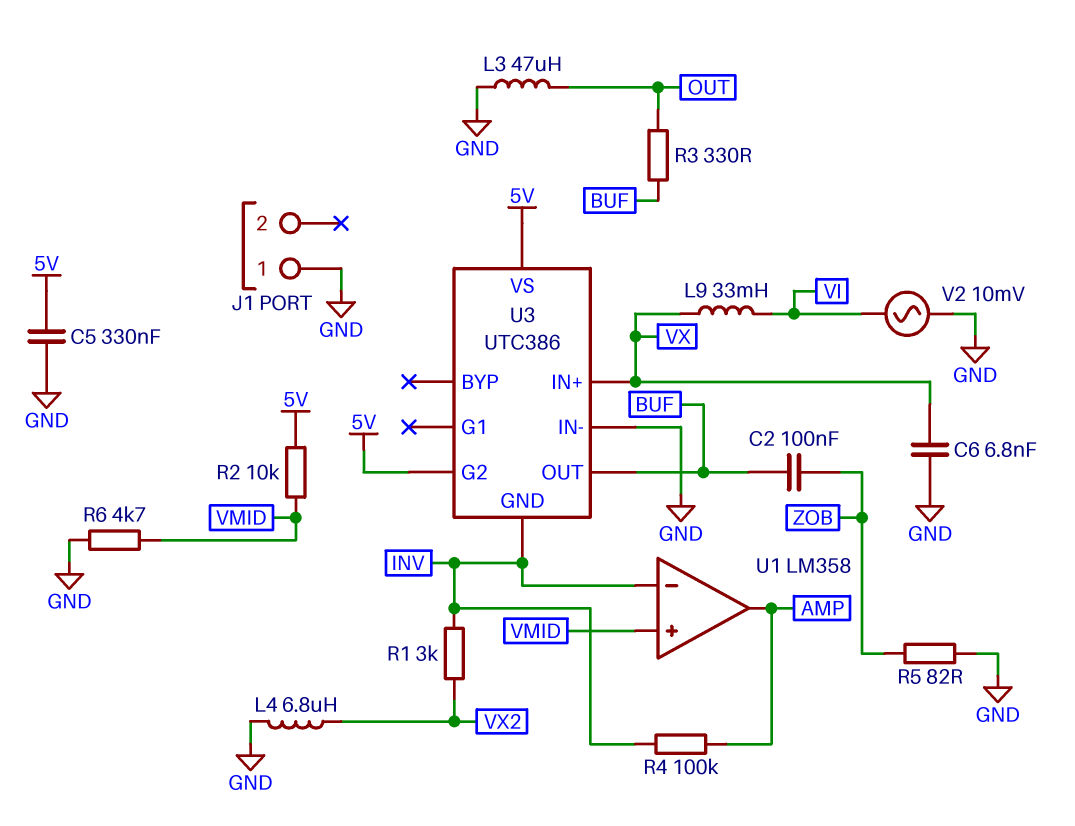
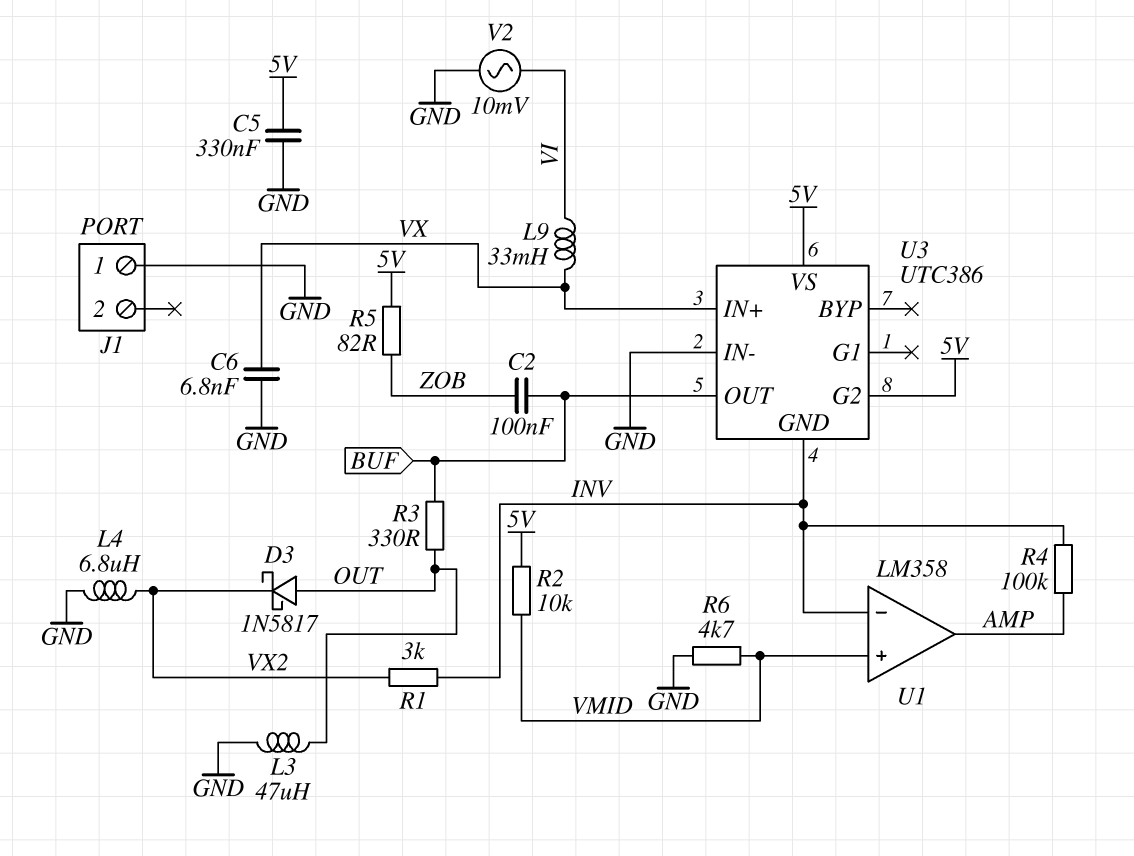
D3: none -> schottky 1N5817 (A OUT, K VX2)
R5: 82 (GND, ZOB) -> 82 (5V, ZOB)

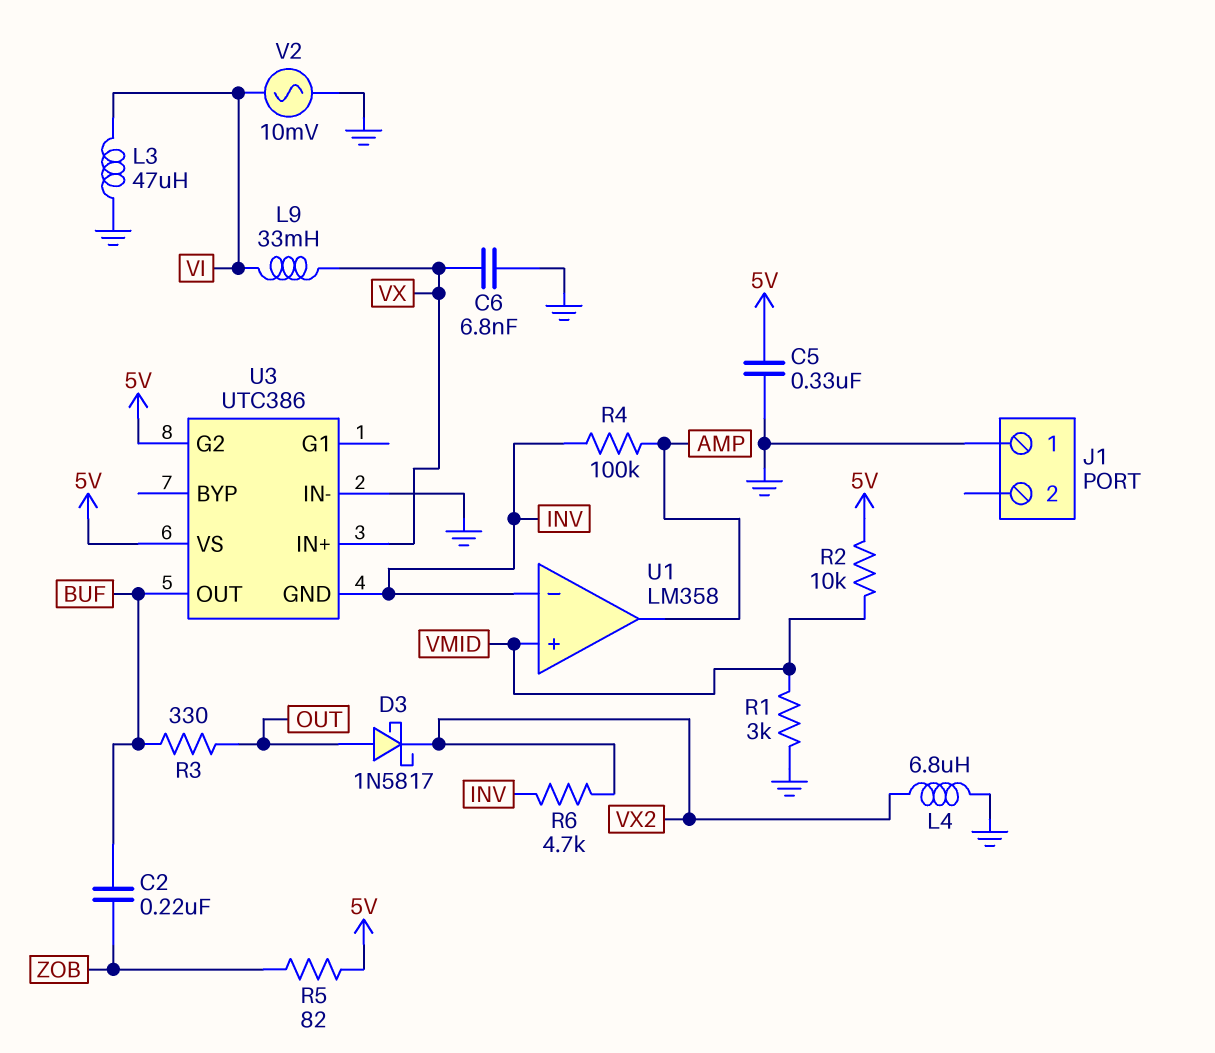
C2: 100nF (BUF, ZOB) -> 220nF (BUF, ZOB)
L3: 47uH (GND, OUT) -> 47uH (GND, VI)
R1: 3k (INV, VX2) -> 3k (GND, VMID)
R6: 4.7k (GND, VMID) -> 4.7k (INV, VX2)

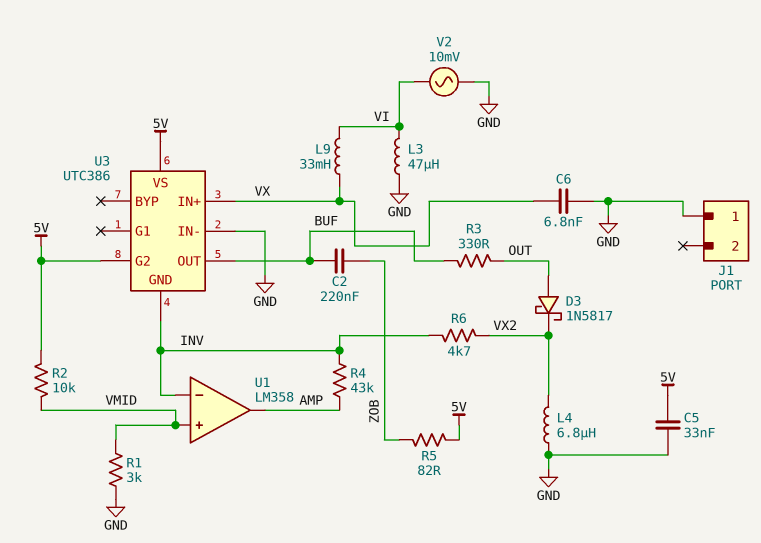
C5: 330nF (5V, GND) -> 33nF (5V, GND)
R4: 100k (AMP, INV) -> 43k (AMP, INV)

